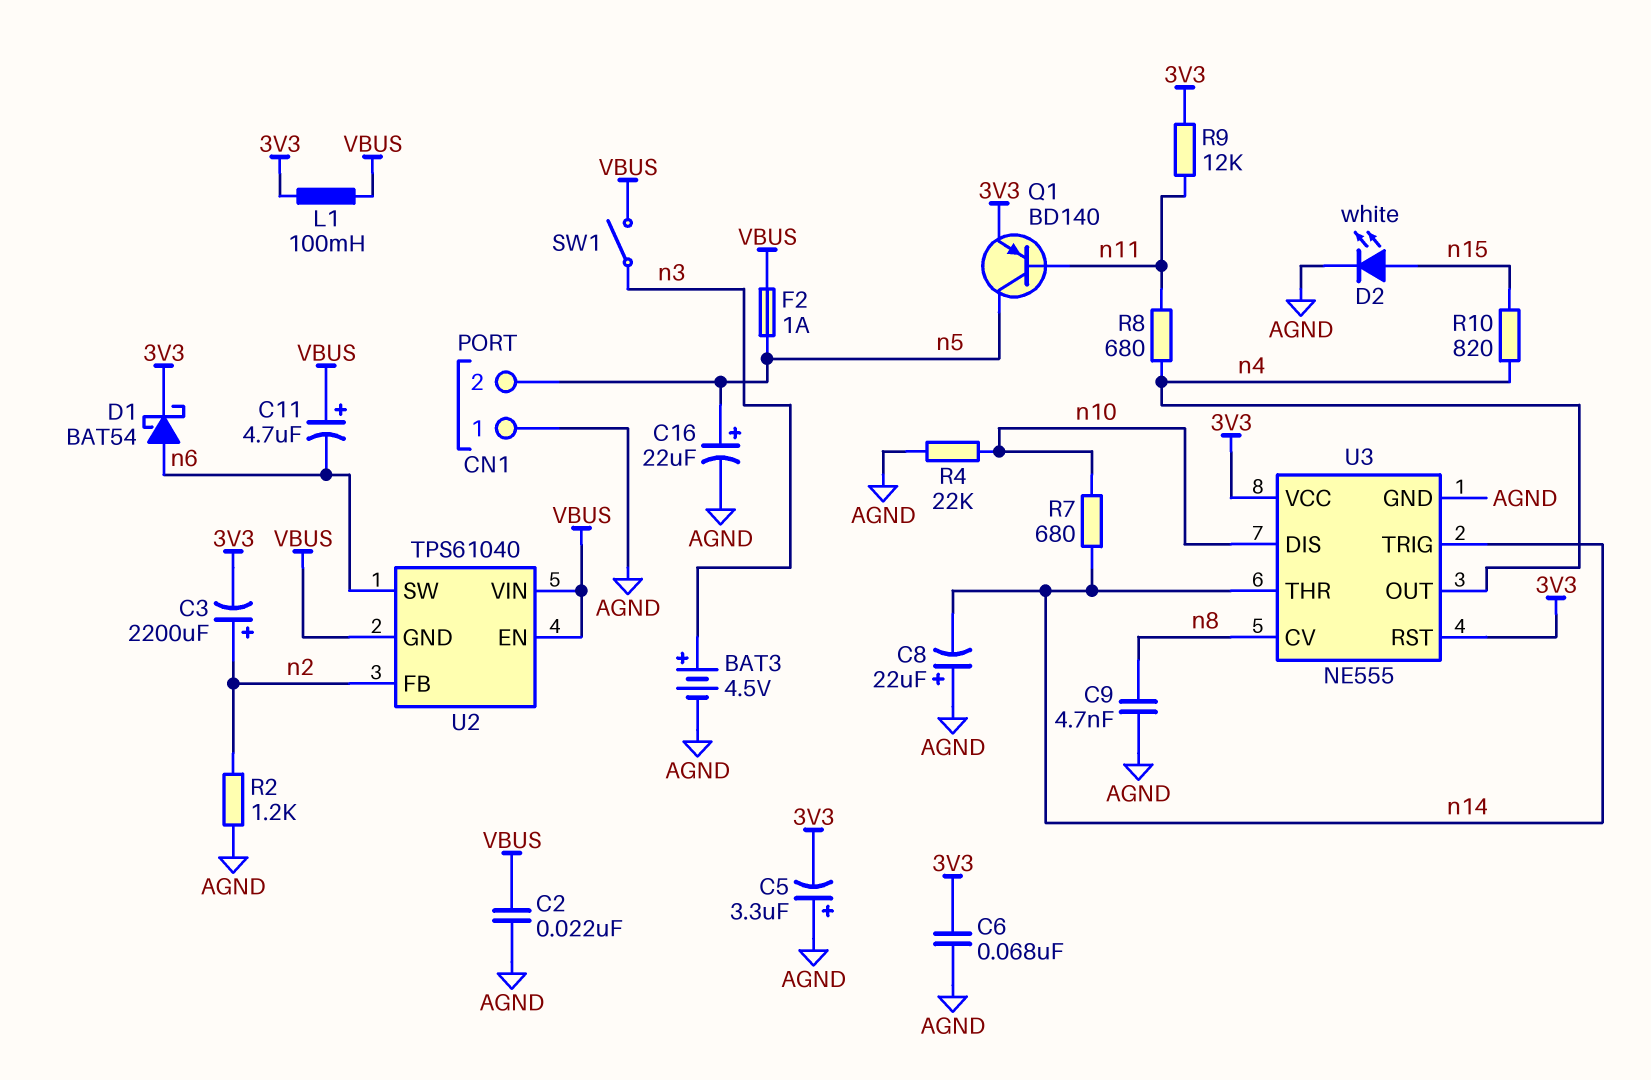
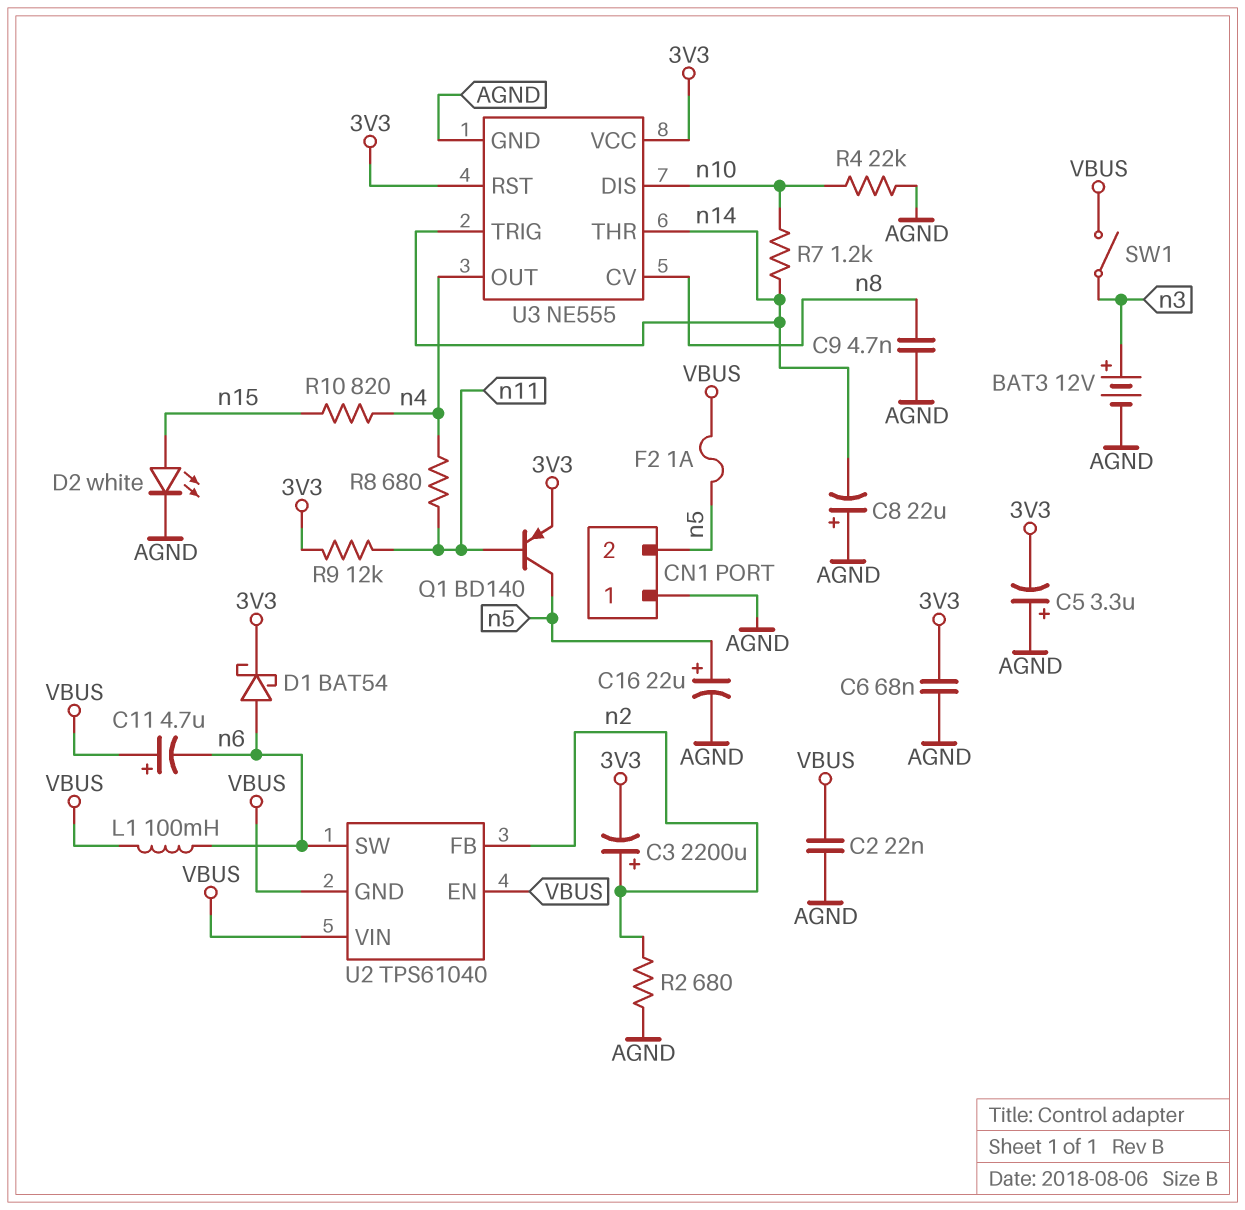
BAT3: 4.5V (plus n3, minus AGND) -> 12V (plus n3, minus AGND)
L1: 100mH (3V3, VBUS) -> 100mH (VBUS, n6)
R2: 1.2k (AGND, n2) -> 680 (AGND, n2)
R7: 680 (n10, n14) -> 1.2k (n10, n14)

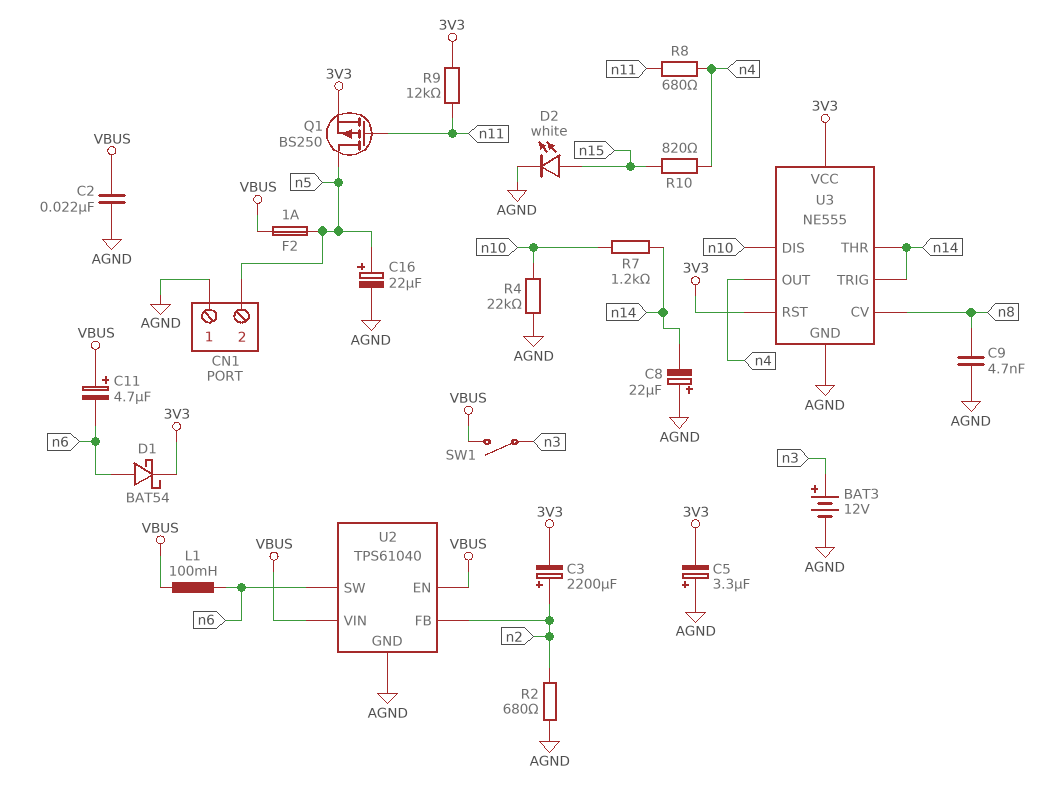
C6: 68nF (3V3, AGND) -> none
Q1: PNP BD140 (B n11, C n5, E 3V3) -> PMOS BS250 (G n11, D n5, S 3V3)
U2 pin GND: VBUS -> AGND

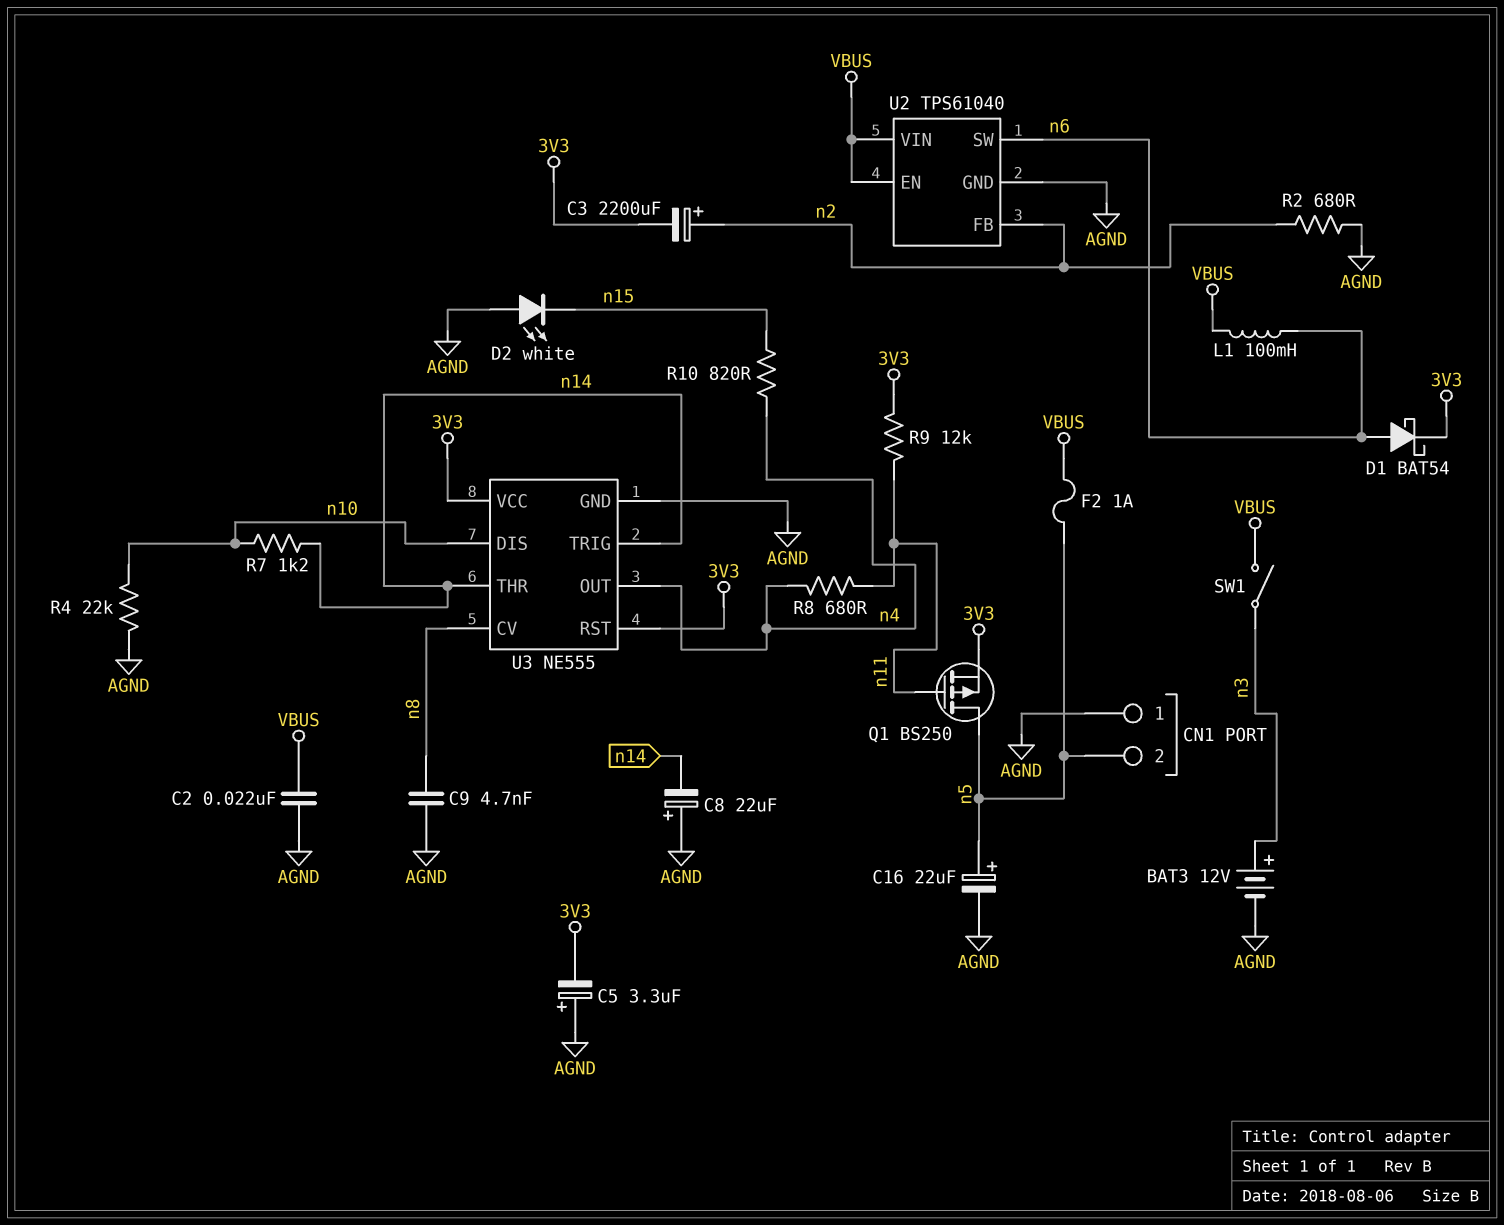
C11: 4.7uF (plus VBUS, minus n6) -> none
D2: LED white (A n15, K AGND) -> LED white (A AGND, K n15)

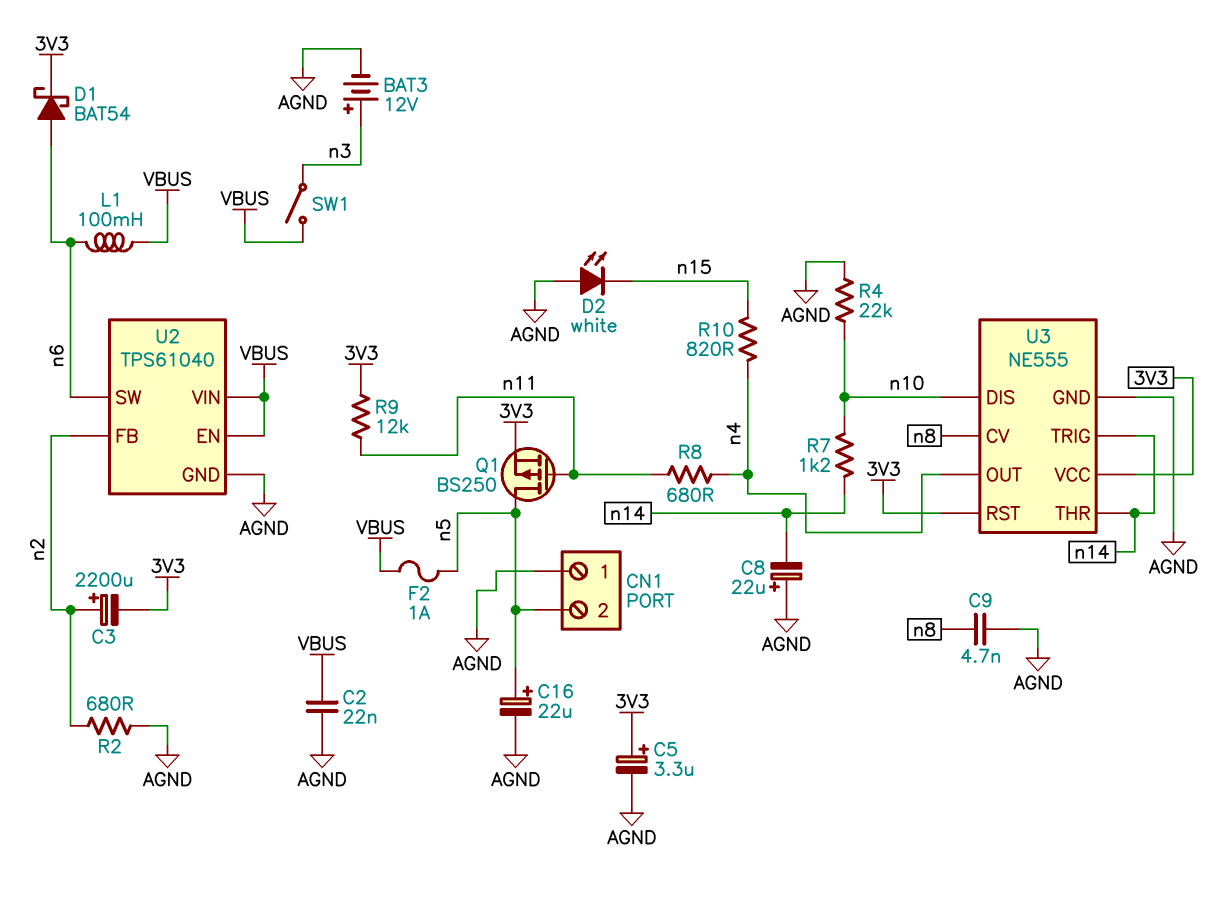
C5: 3.3uF (plus AGND, minus 3V3) -> 3.3uF (plus 3V3, minus AGND)

